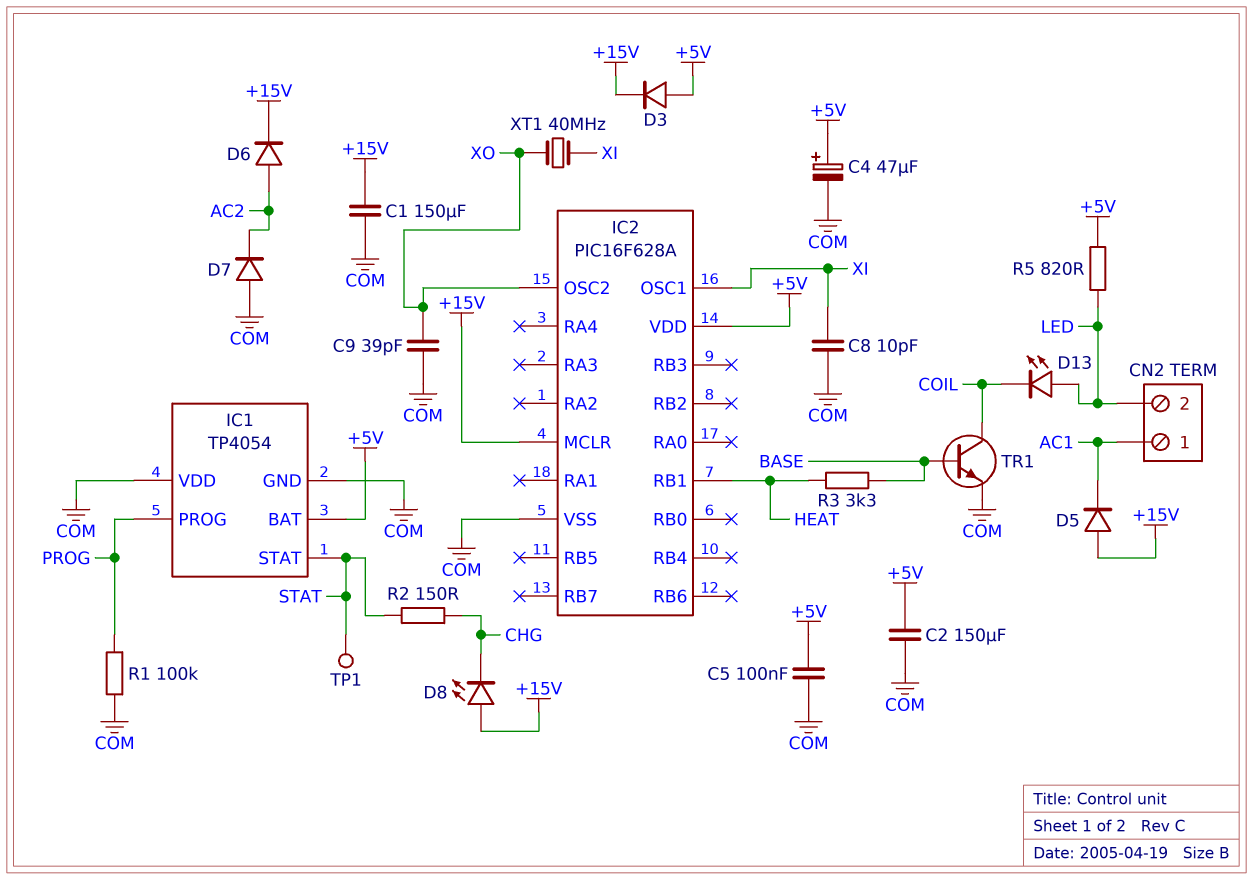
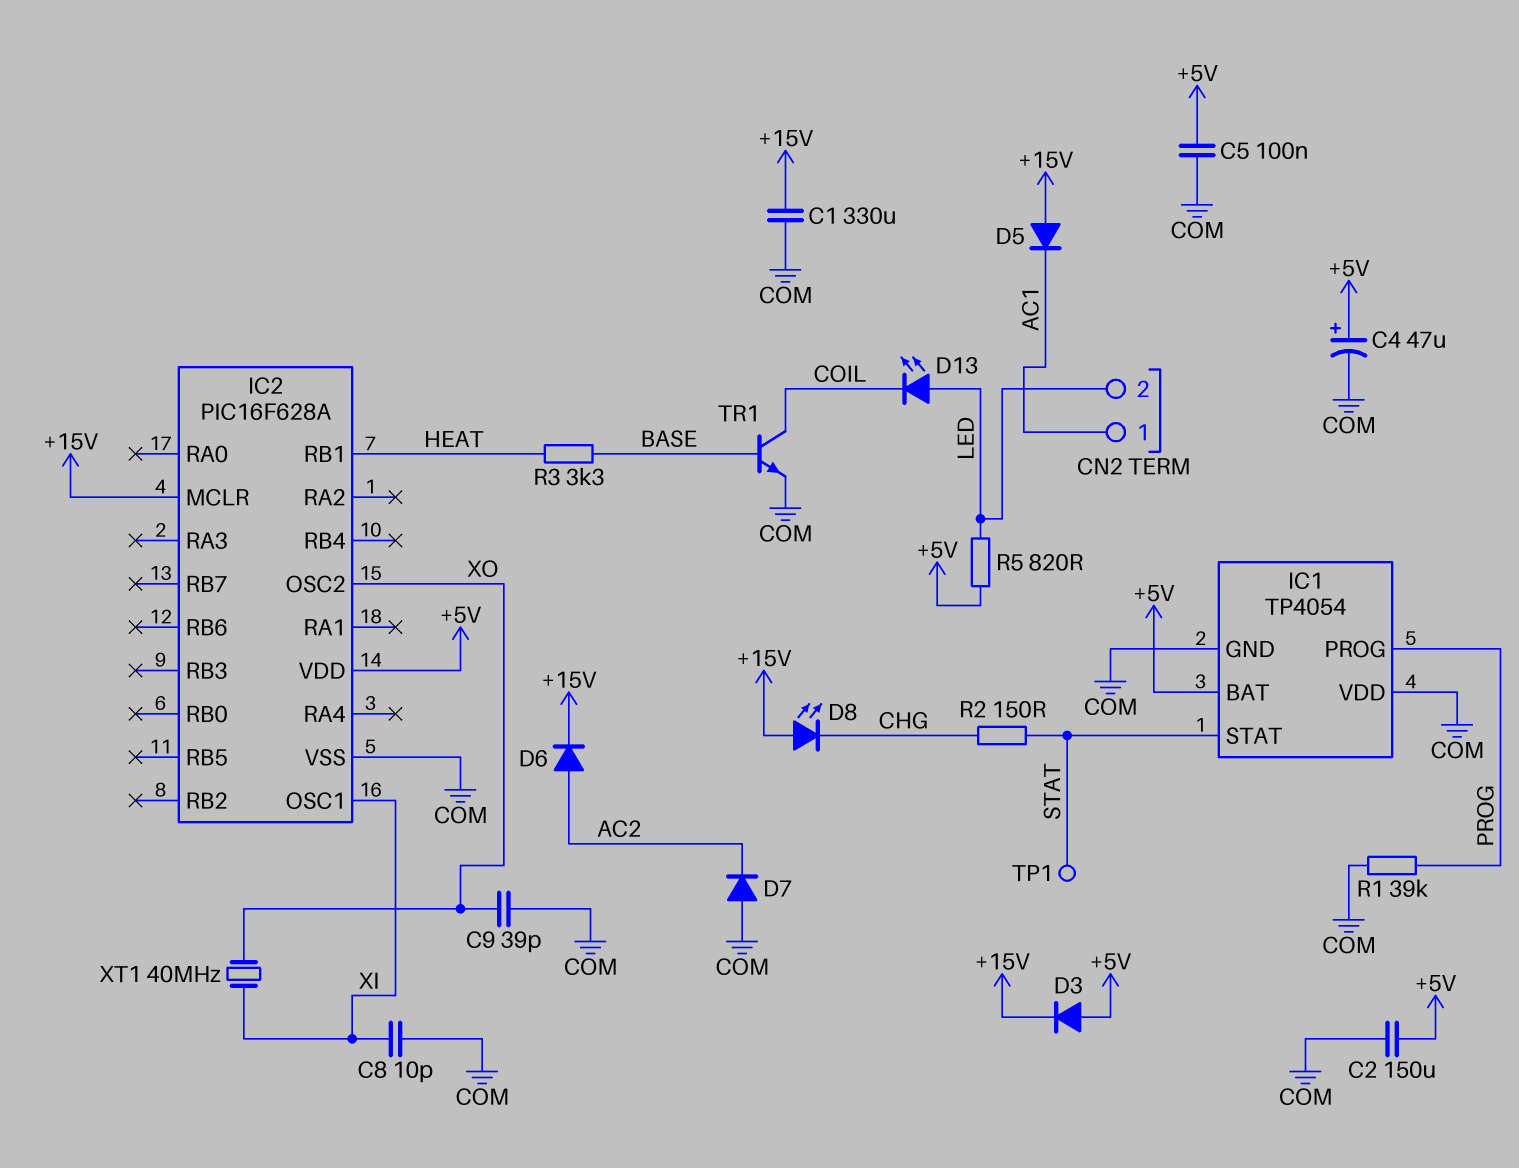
C1: 150uF (+15V, COM) -> 330uF (+15V, COM)
R1: 100k (COM, PROG) -> 39k (COM, PROG)

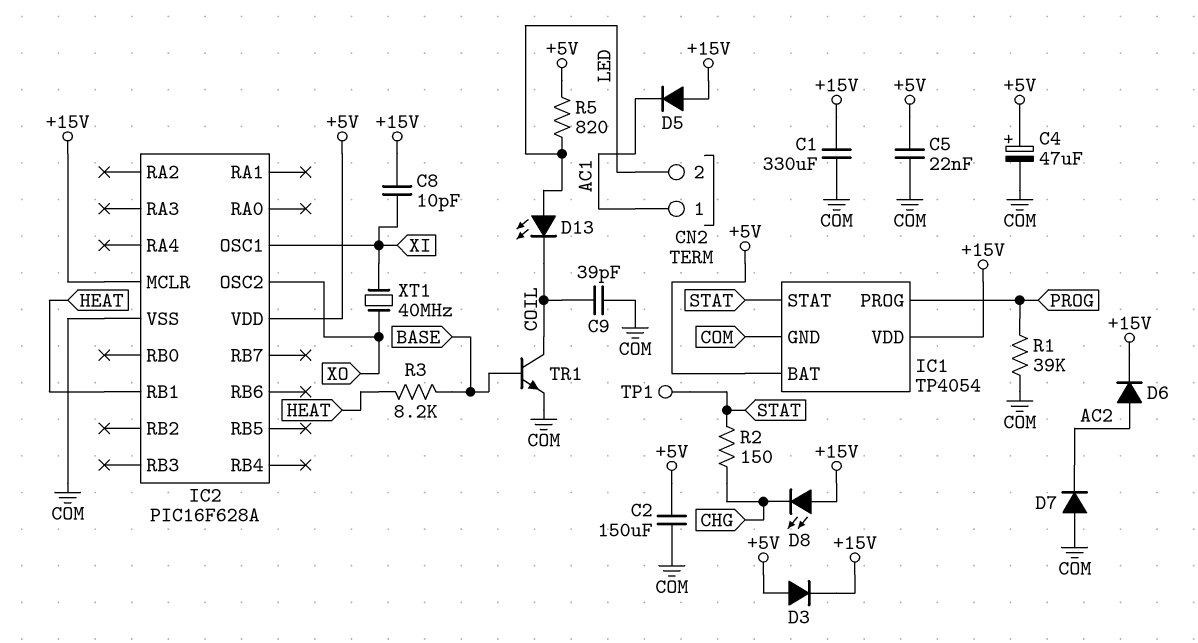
C5: 100nF (+5V, COM) -> 22nF (+5V, COM)
C8: 10pF (COM, XI) -> 10pF (+15V, XI)
C9: 39pF (COM, XO) -> 39pF (COIL, COM)
IC1 pin VDD: COM -> +15V
R3: 3.3k (BASE, HEAT) -> 8.2k (BASE, HEAT)

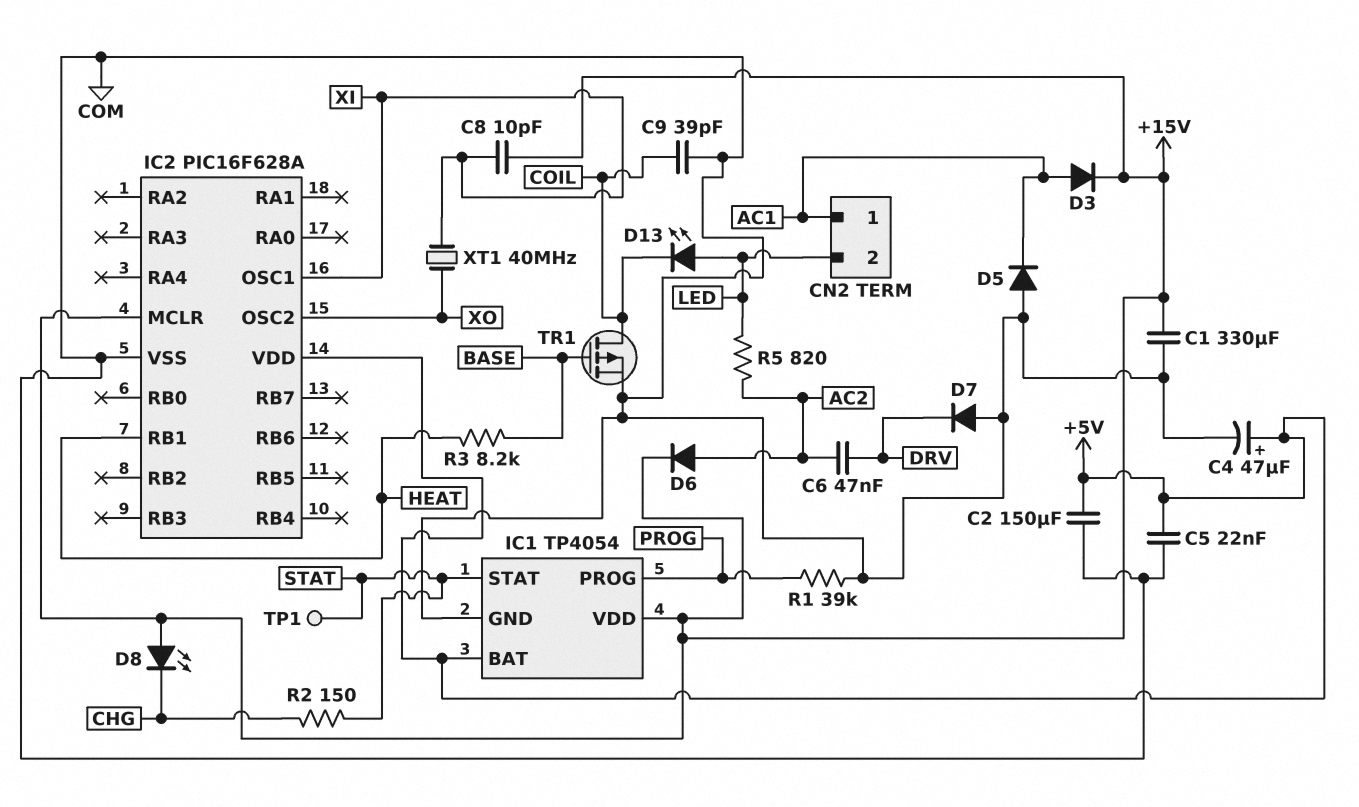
C6: none -> 47nF (AC2, DRV)
D3: diode (A +5V, K +15V) -> diode (A AC1, K +15V)
D5: diode (A +15V, K AC1) -> diode (A COM, K AC1)
D7: diode (A COM, K AC2) -> diode (A COM, K DRV)
R5: 820 (+5V, LED) -> 820 (AC2, LED)
TR1: NPN (B BASE, C COIL, E COM) -> PMOS (G BASE, D COIL, S COM)

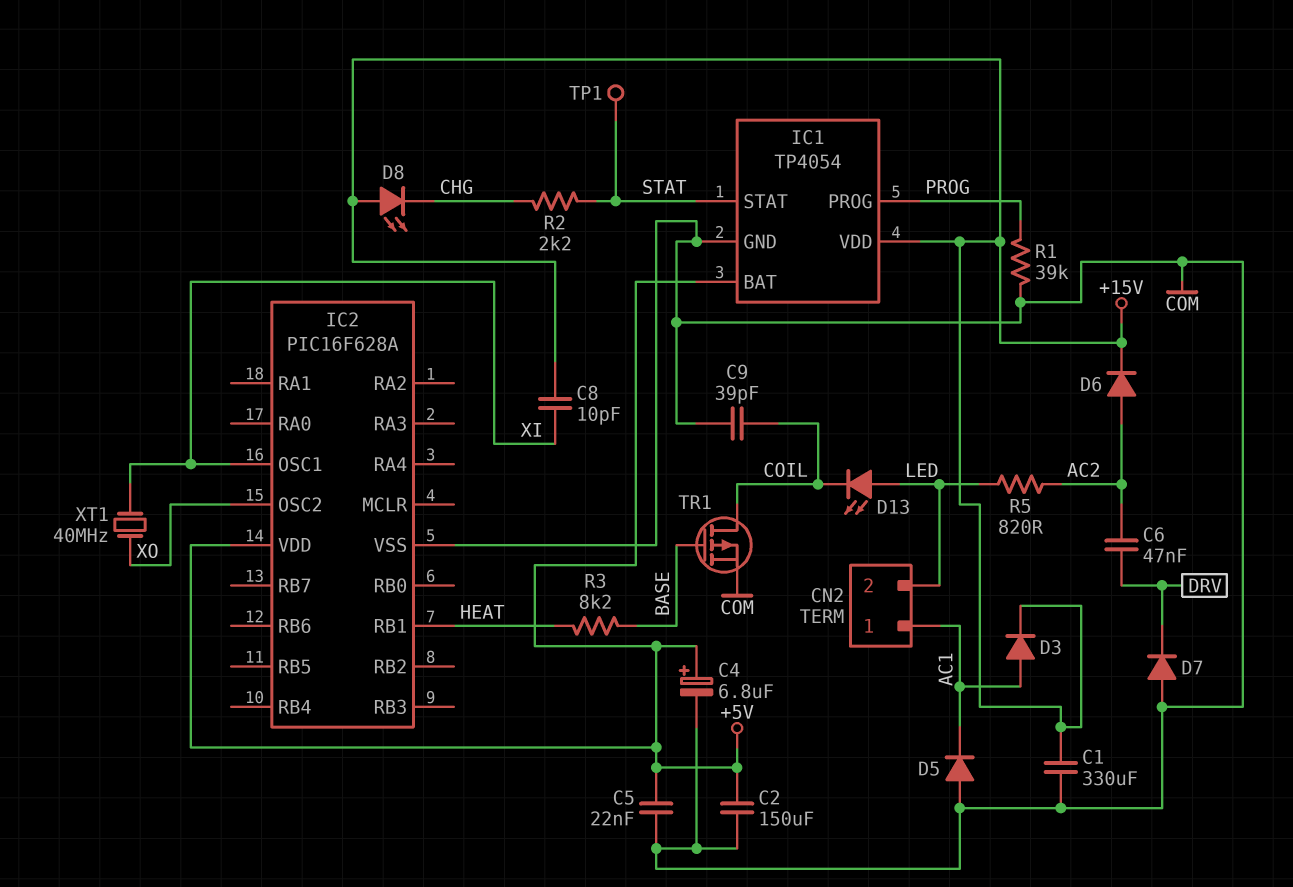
C4: 47uF (plus +5V, minus COM) -> 6.8uF (plus +5V, minus COM)
IC2 pin MCLR: +15V -> none
R2: 150 (CHG, STAT) -> 2.2k (CHG, STAT)

